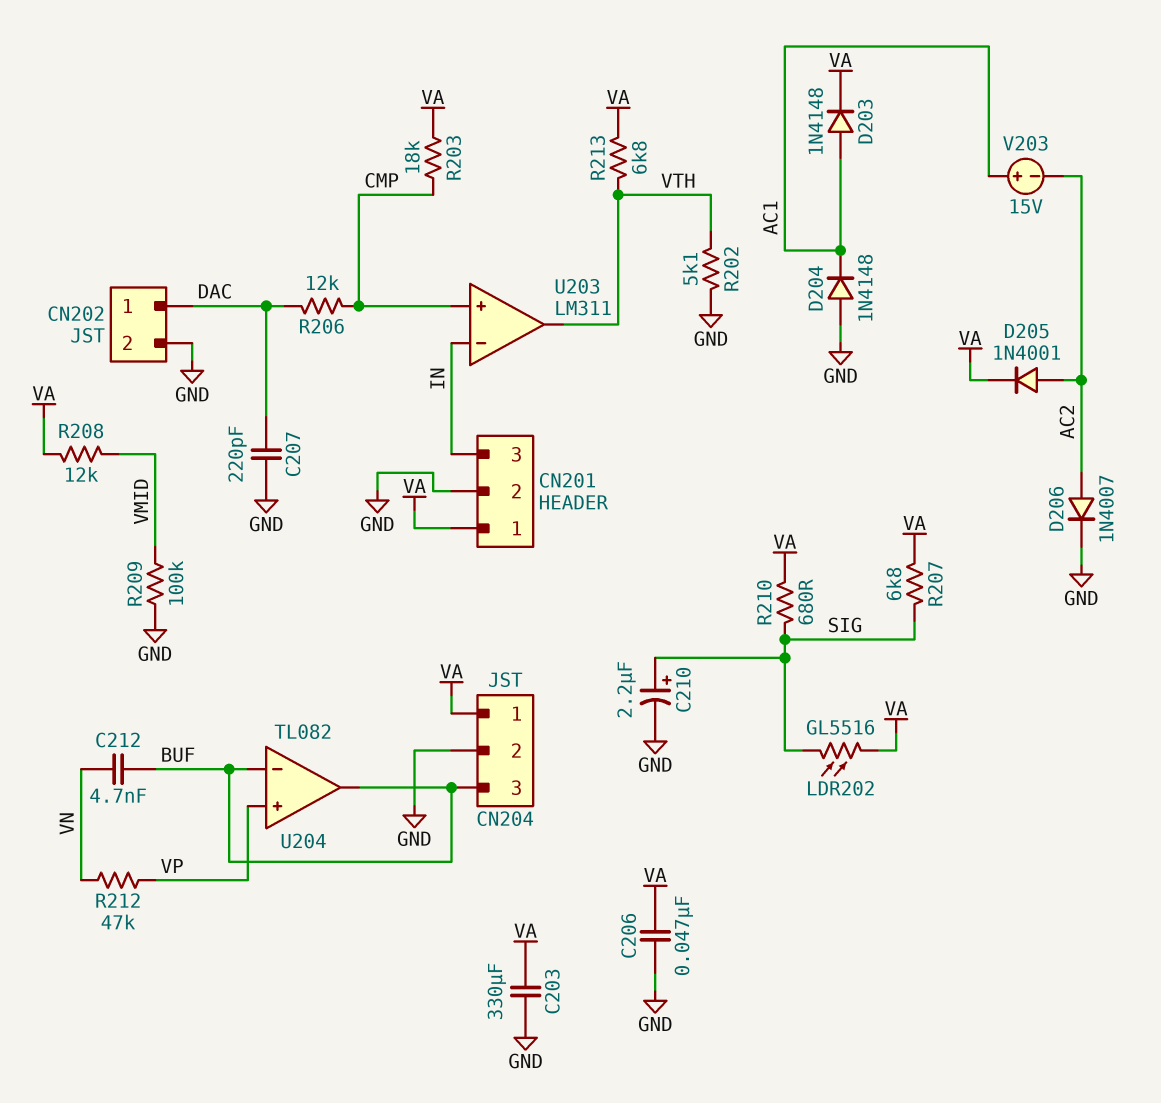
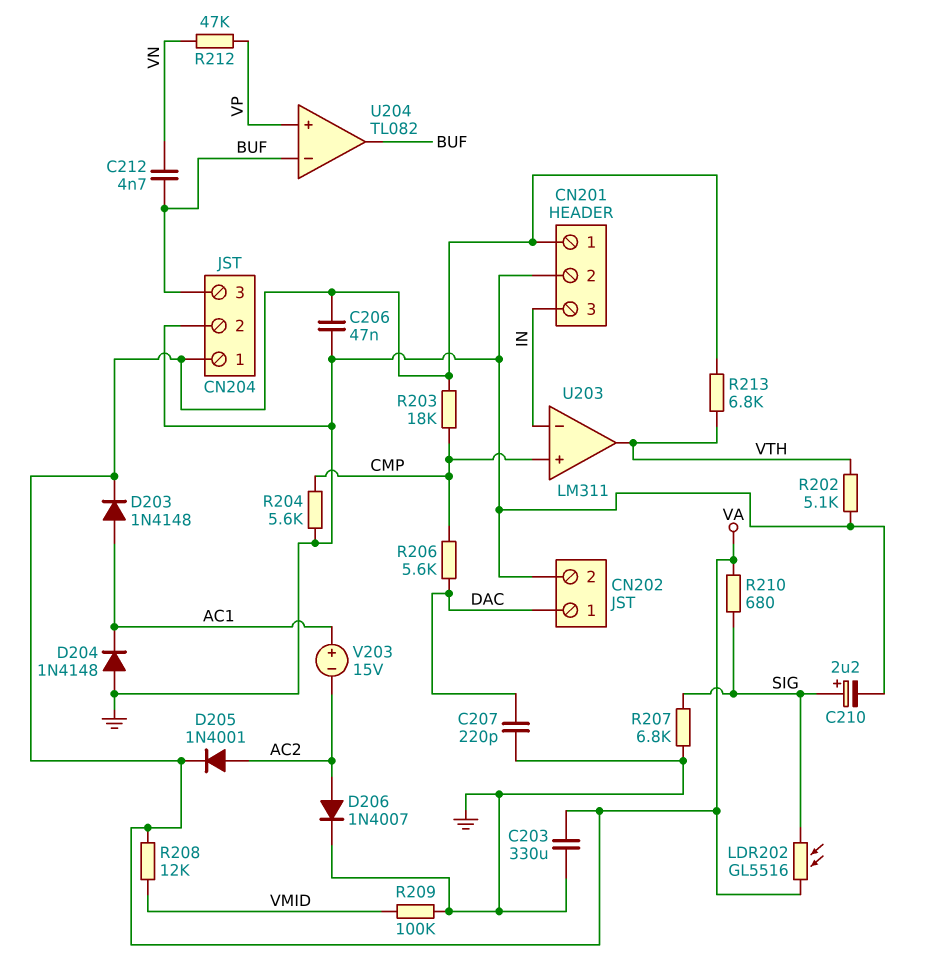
R204: none -> 5.6k (CMP, GND)
R206: 12k (CMP, DAC) -> 5.6k (CMP, DAC)
R207: 6.8k (SIG, VA) -> 6.8k (GND, SIG)

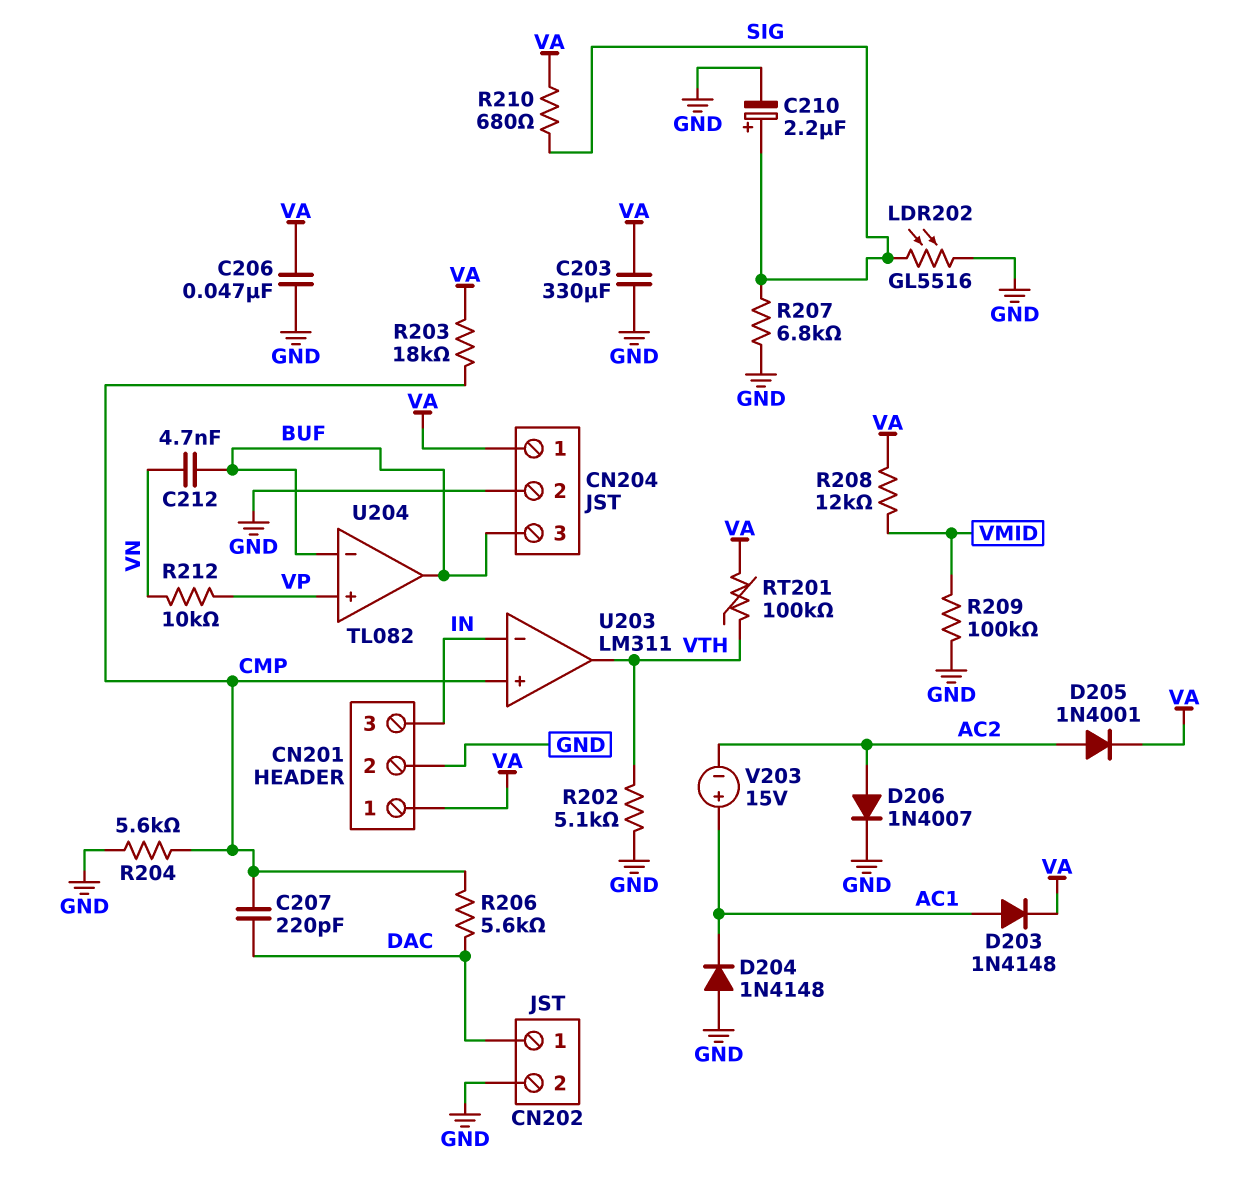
C207: 220pF (DAC, GND) -> 220pF (CMP, DAC)
LDR202: GL5516 (SIG, VA) -> GL5516 (GND, SIG)
R212: 47k (VN, VP) -> 10k (VN, VP)
R213: 6.8k (VA, VTH) -> none
RT201: none -> 100k (VA, VTH)

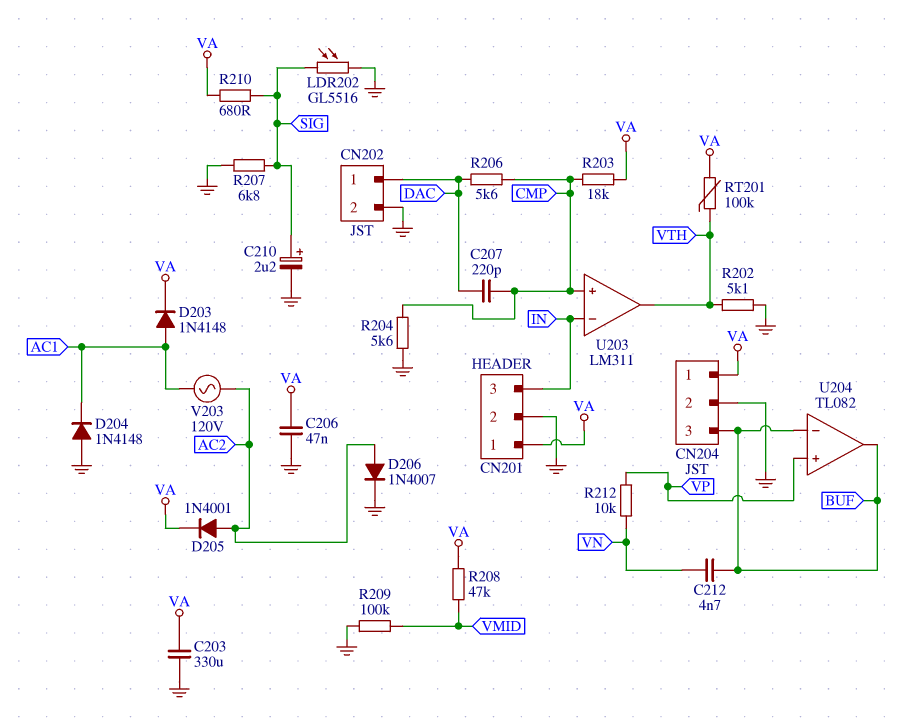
R208: 12k (VA, VMID) -> 47k (VA, VMID)
V203: 15V (plus AC1, minus AC2) -> AC 120V (AC1, AC2)

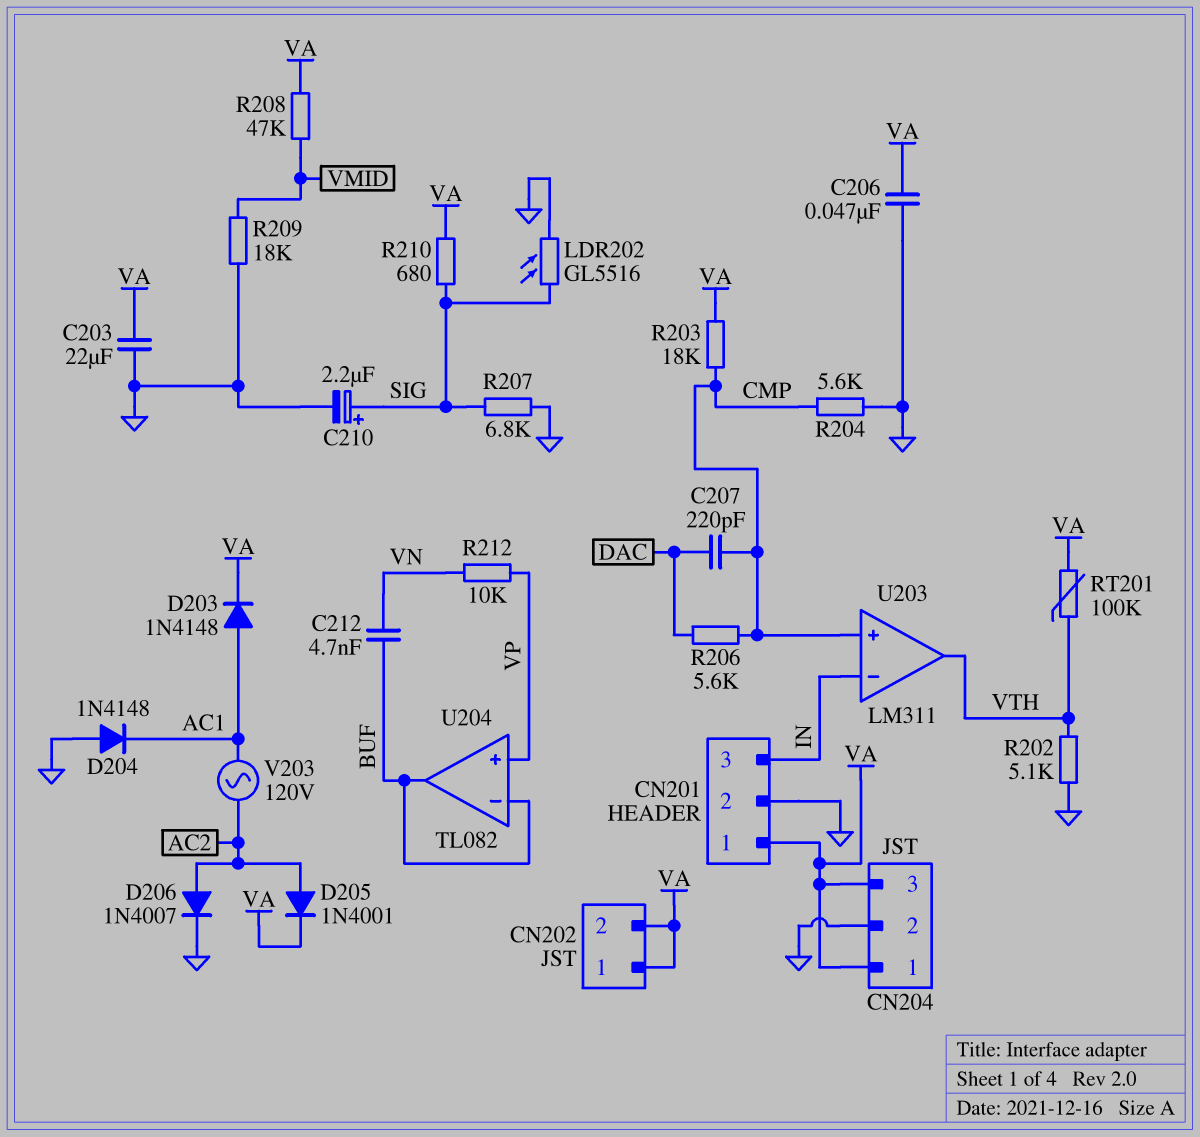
C203: 330uF (GND, VA) -> 22uF (GND, VA)
CN202 pin 1: DAC -> VA
CN202 pin 2: GND -> VA
CN204 pin 3: BUF -> VA
R209: 100k (GND, VMID) -> 18k (GND, VMID)

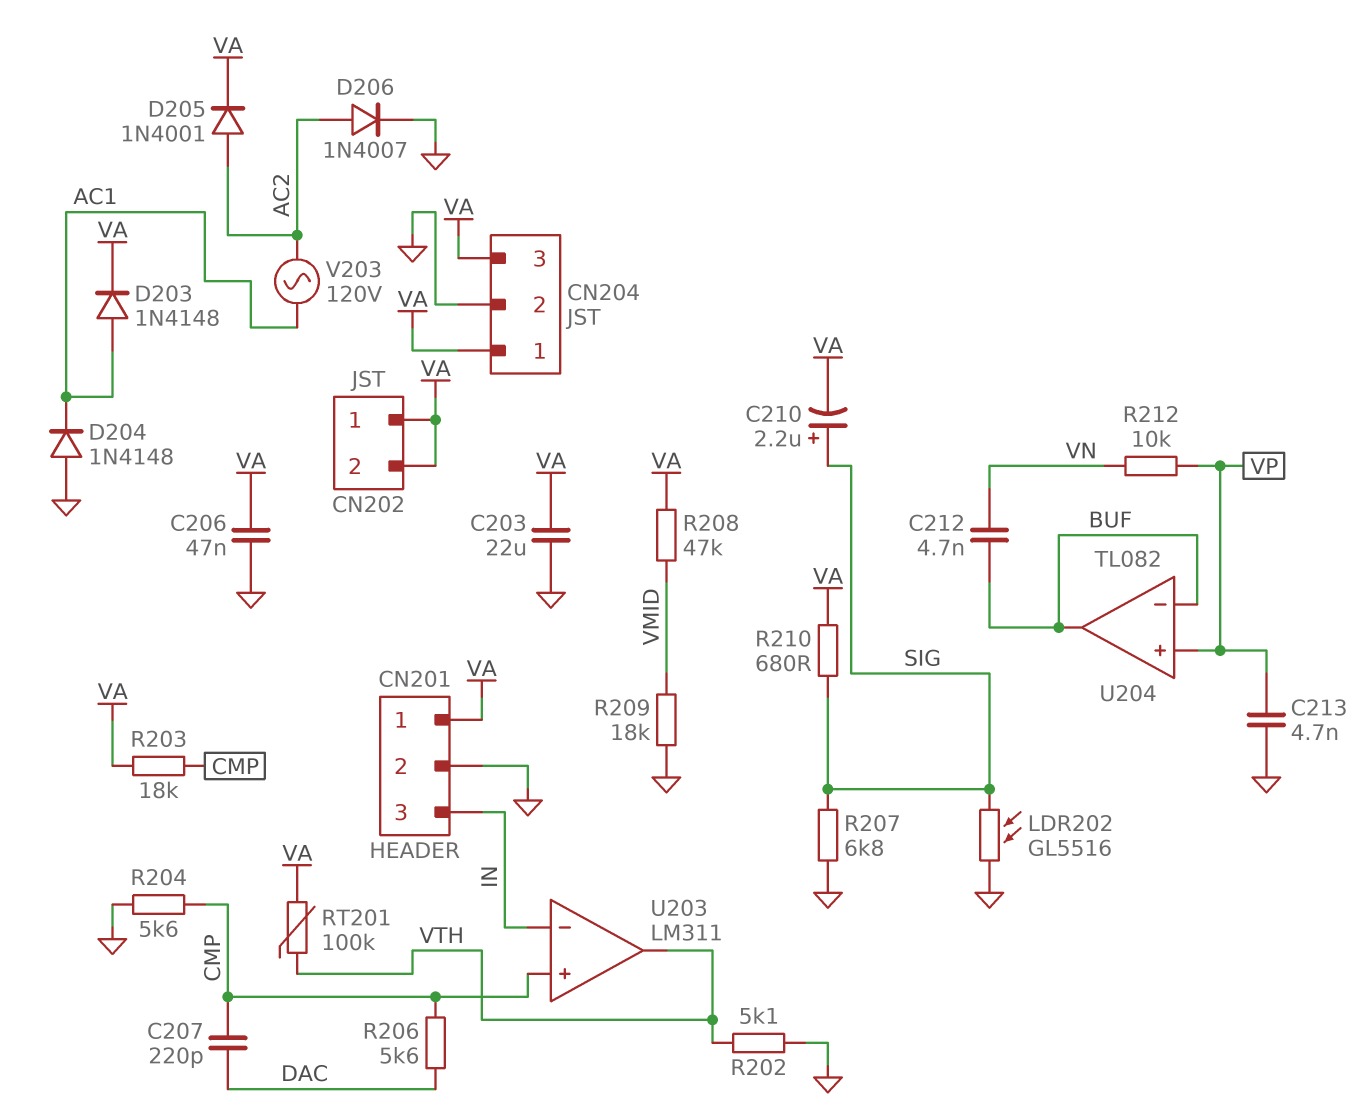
C210: 2.2uF (plus SIG, minus GND) -> 2.2uF (plus SIG, minus VA)
C213: none -> 4.7nF (GND, VP)

